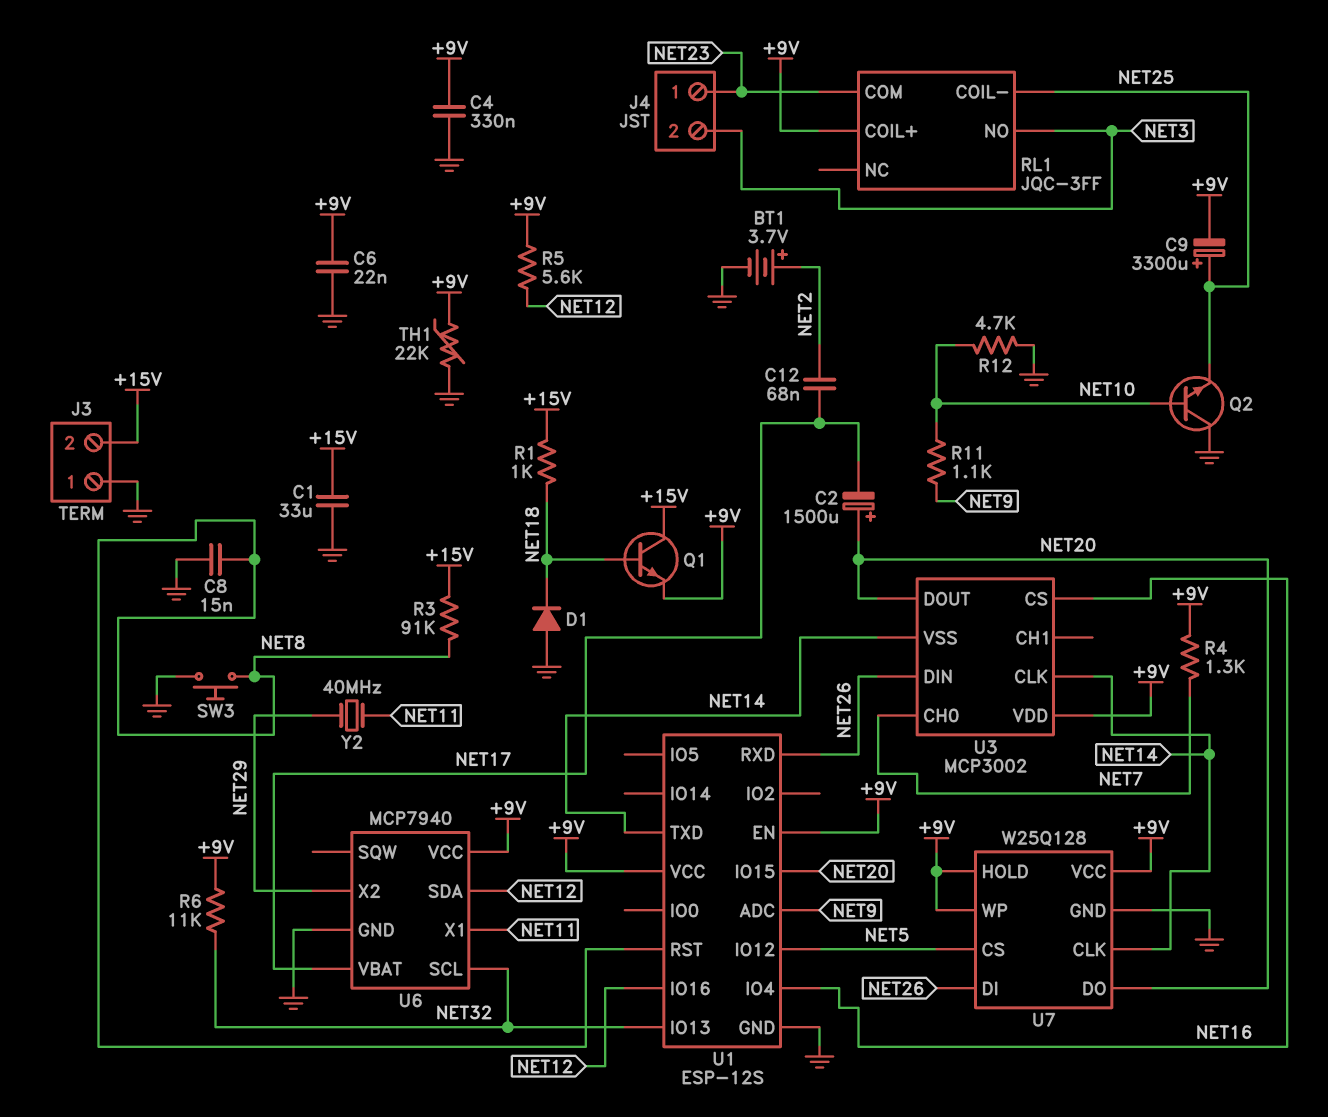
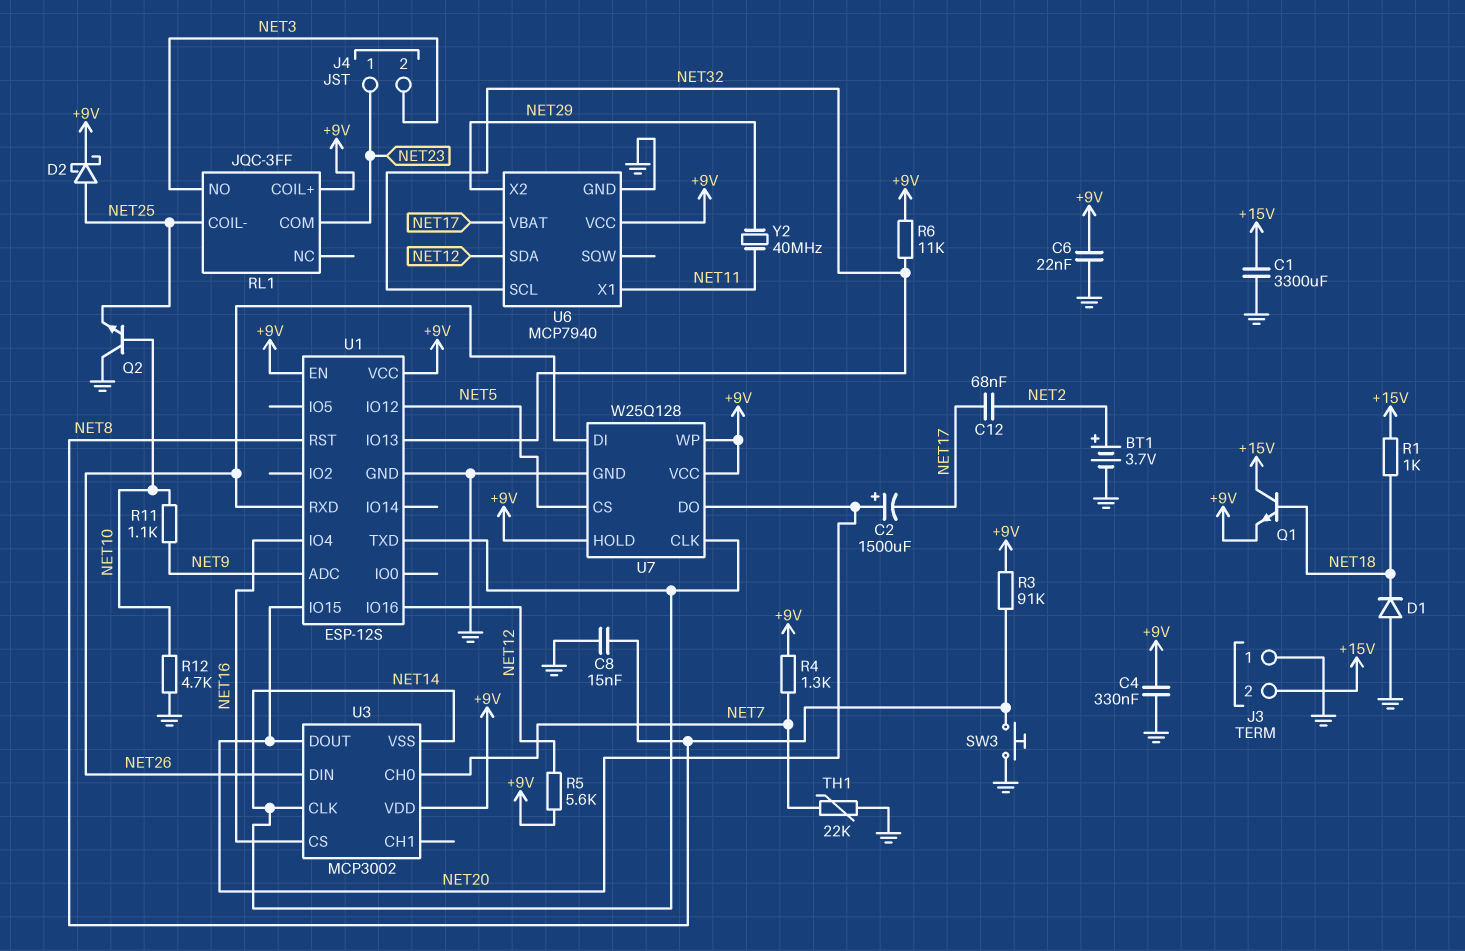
C1: 33uF (+15V, GND) -> 3300uF (+15V, GND)
C9: 3300uF (plus NET25, minus +9V) -> none
D2: none -> schottky (A NET25, K +9V)
R3: 91k (+15V, NET8) -> 91k (+9V, NET8)
TH1: 22k (+9V, GND) -> 22k (GND, NET7)

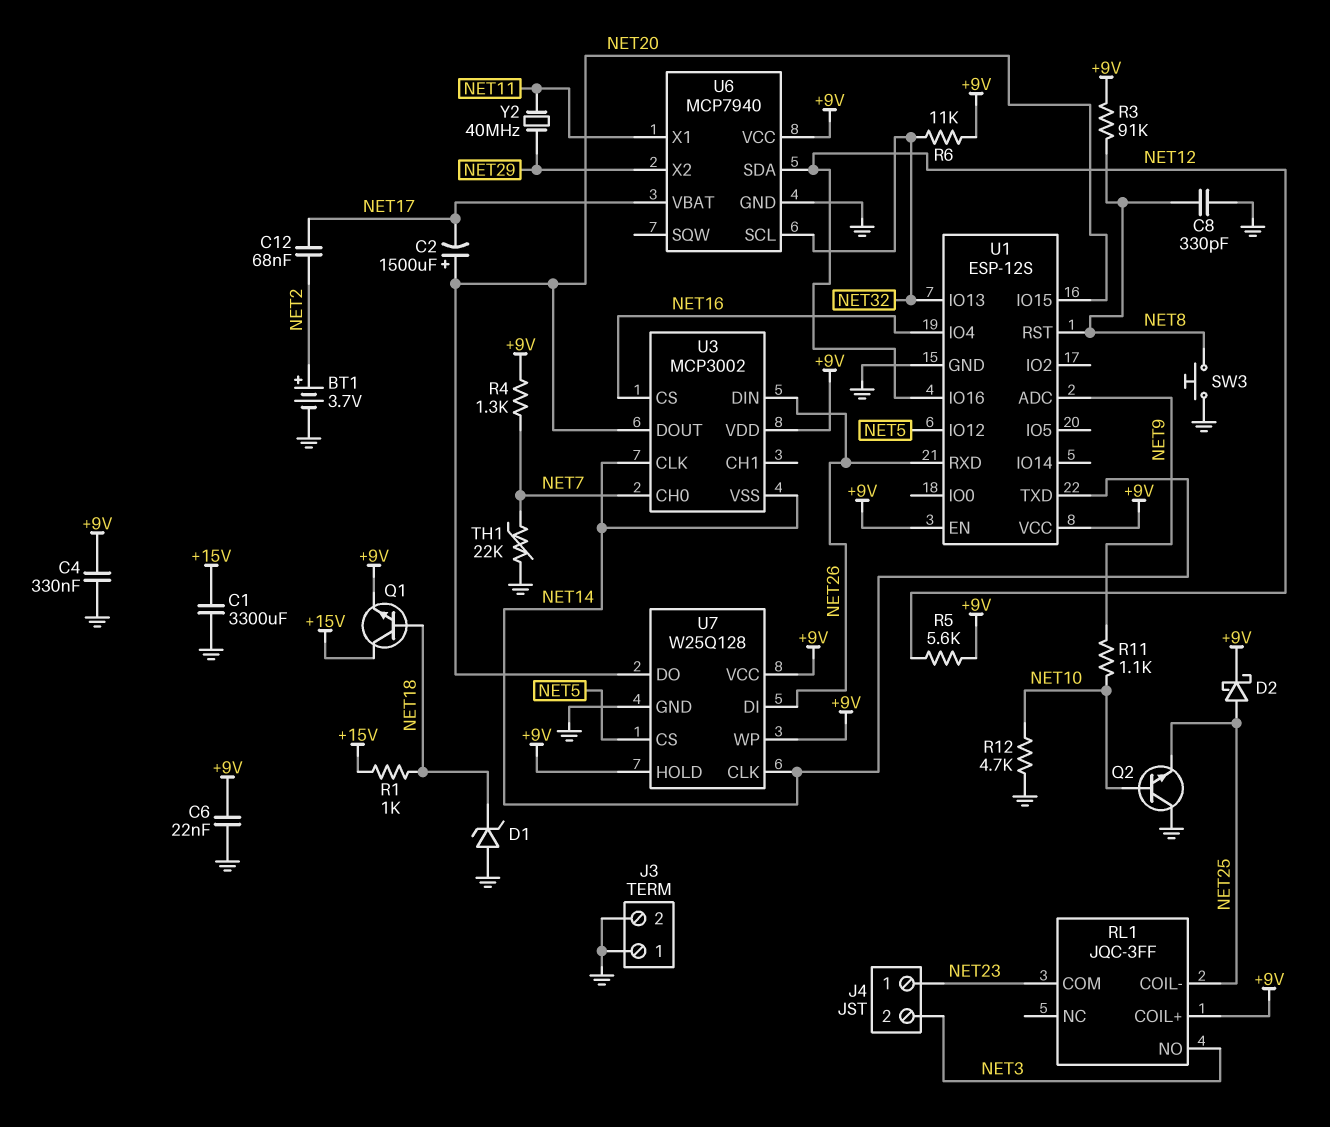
C8: 15nF (GND, NET8) -> 330pF (GND, NET8)
D1: diode (A GND, K NET18) -> zener (A GND, K NET18)
J3 pin 2: +15V -> GND

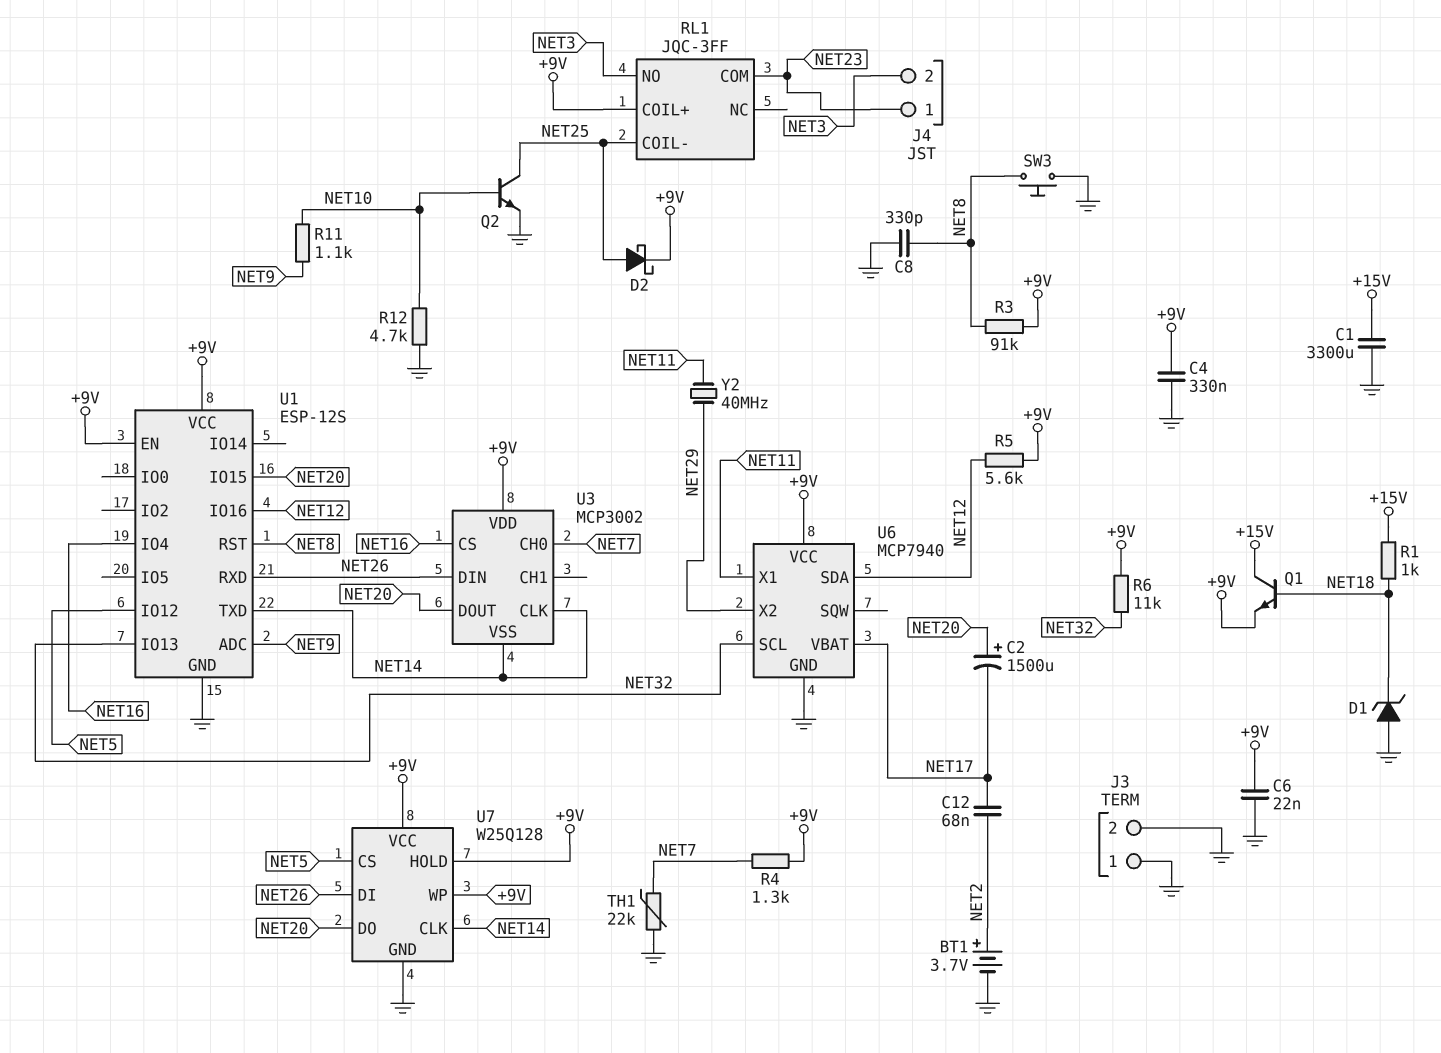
Q2: NPN (B NET10, C GND, E NET25) -> NPN (B NET10, C NET25, E GND)

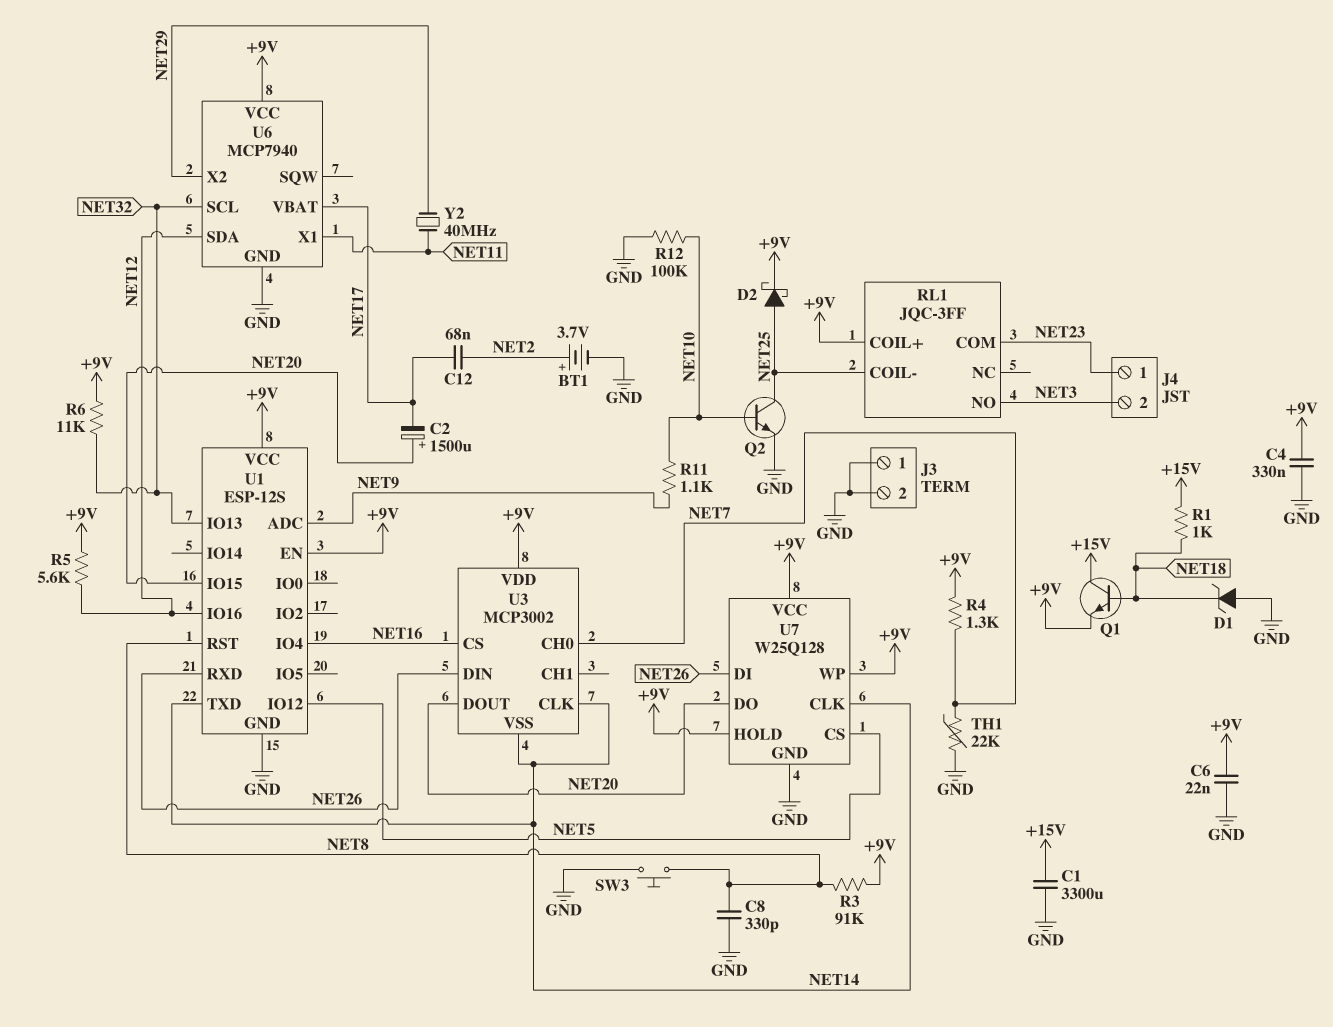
R12: 4.7k (GND, NET10) -> 100k (GND, NET10)

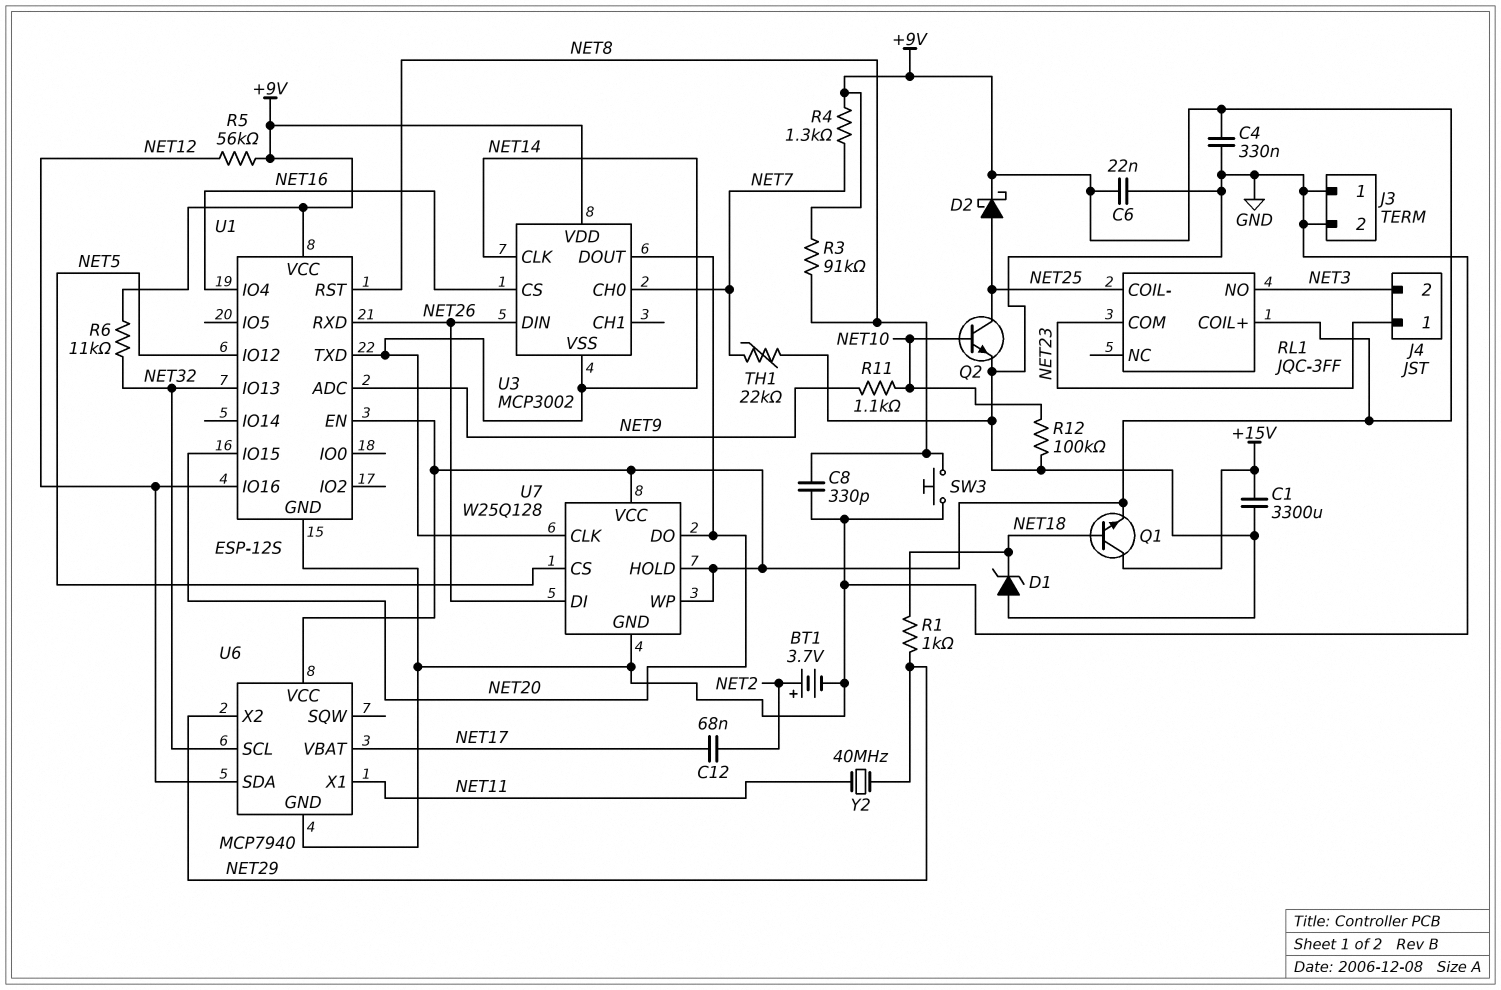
C2: 1500uF (plus NET20, minus NET17) -> none
R1: 1k (+15V, NET18) -> 1k (NET18, NET29)
R5: 5.6k (+9V, NET12) -> 56k (+9V, NET12)

